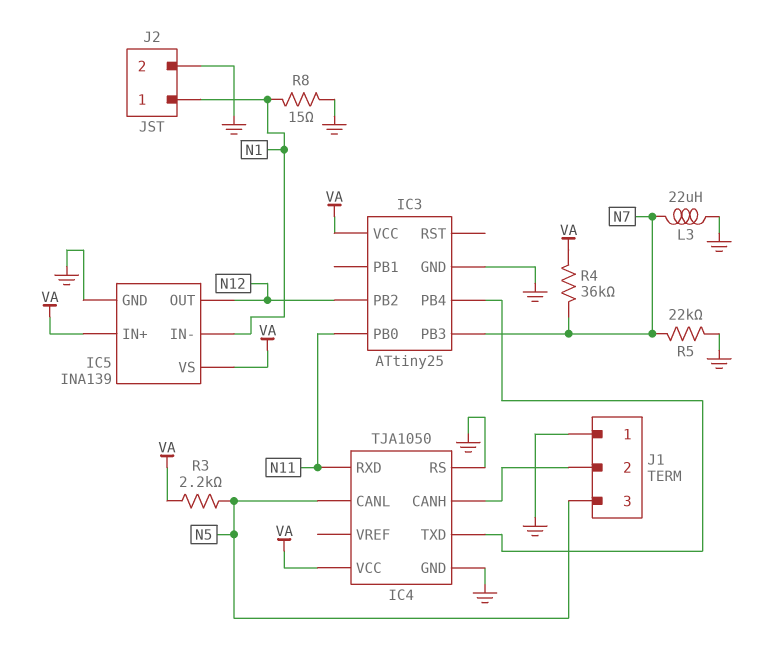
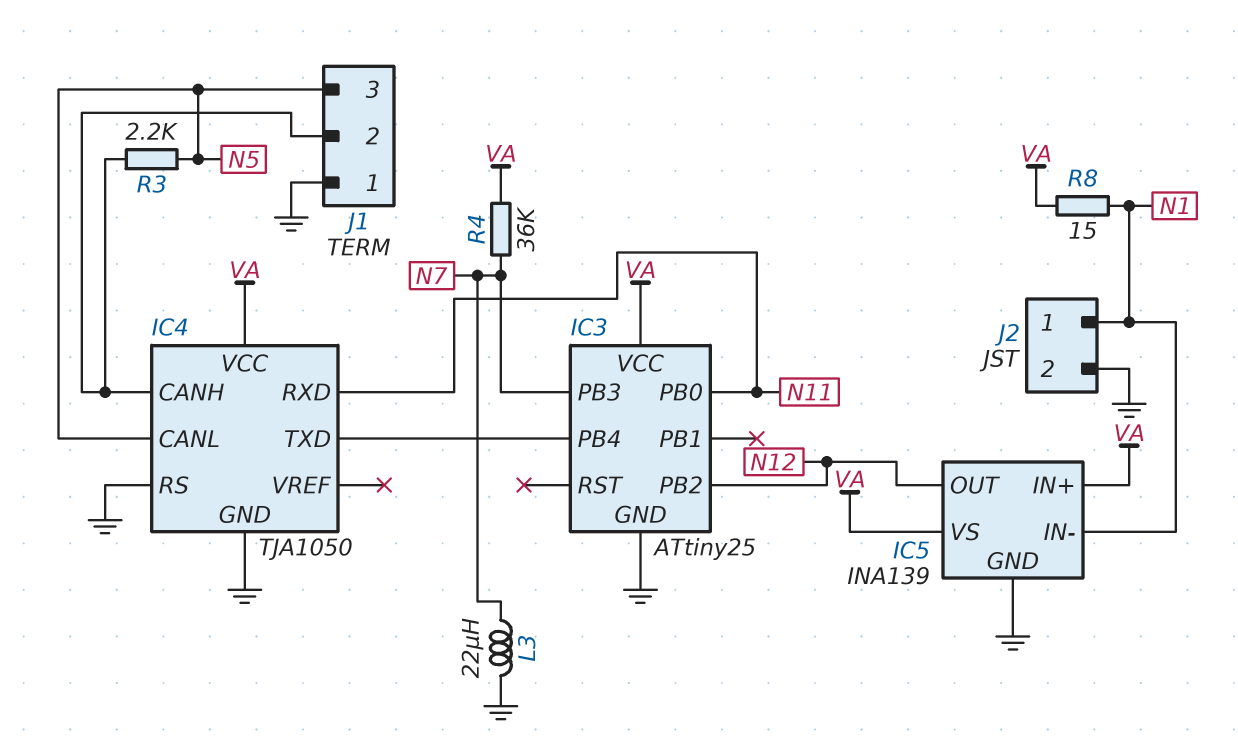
R3: 2.2k (N5, VA) -> 2.2k (IC4/CANH, N5)
R5: 22k (GND, N7) -> none
R8: 15 (GND, N1) -> 15 (N1, VA)

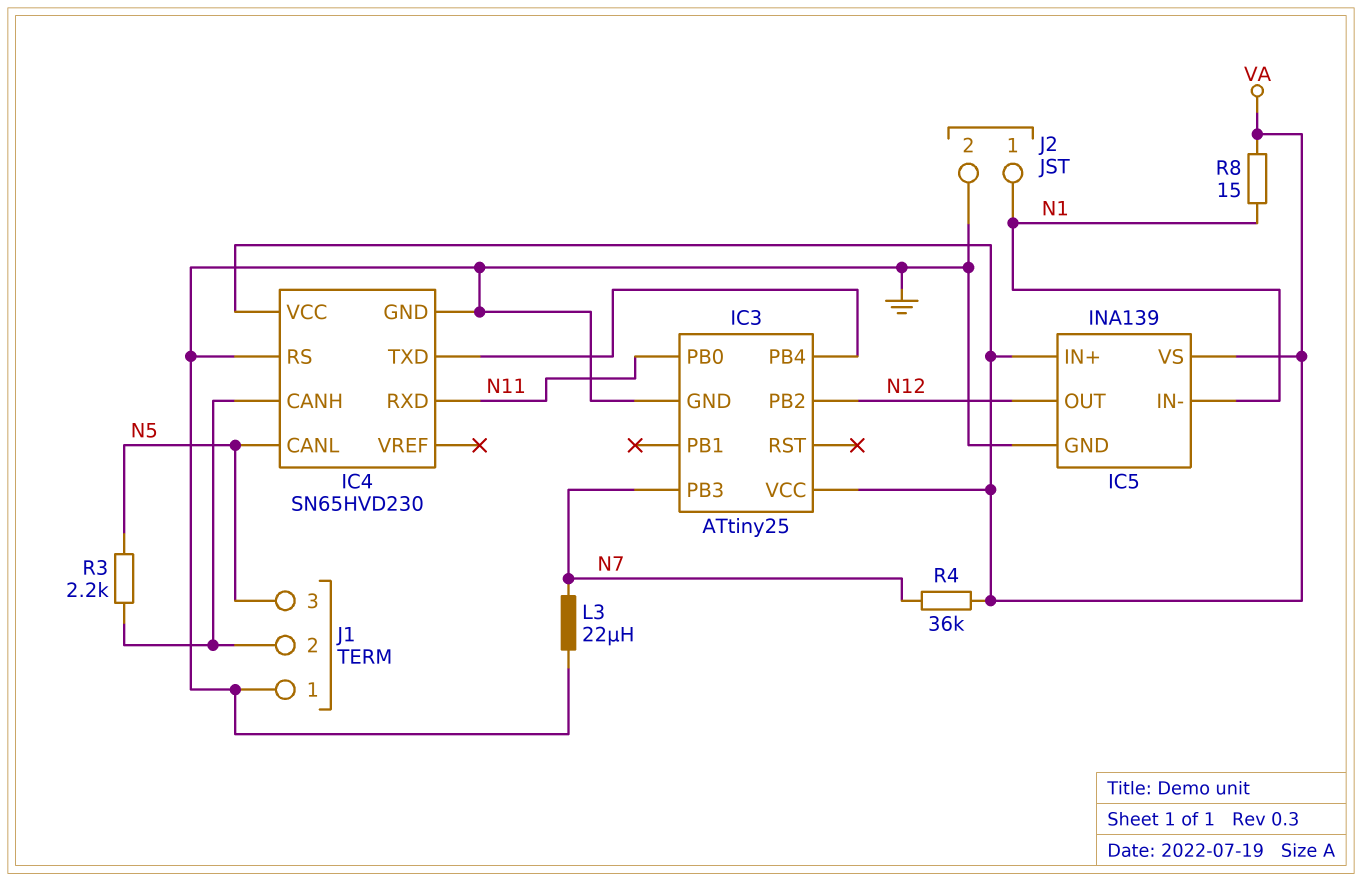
IC4: TJA1050 -> SN65HVD230

